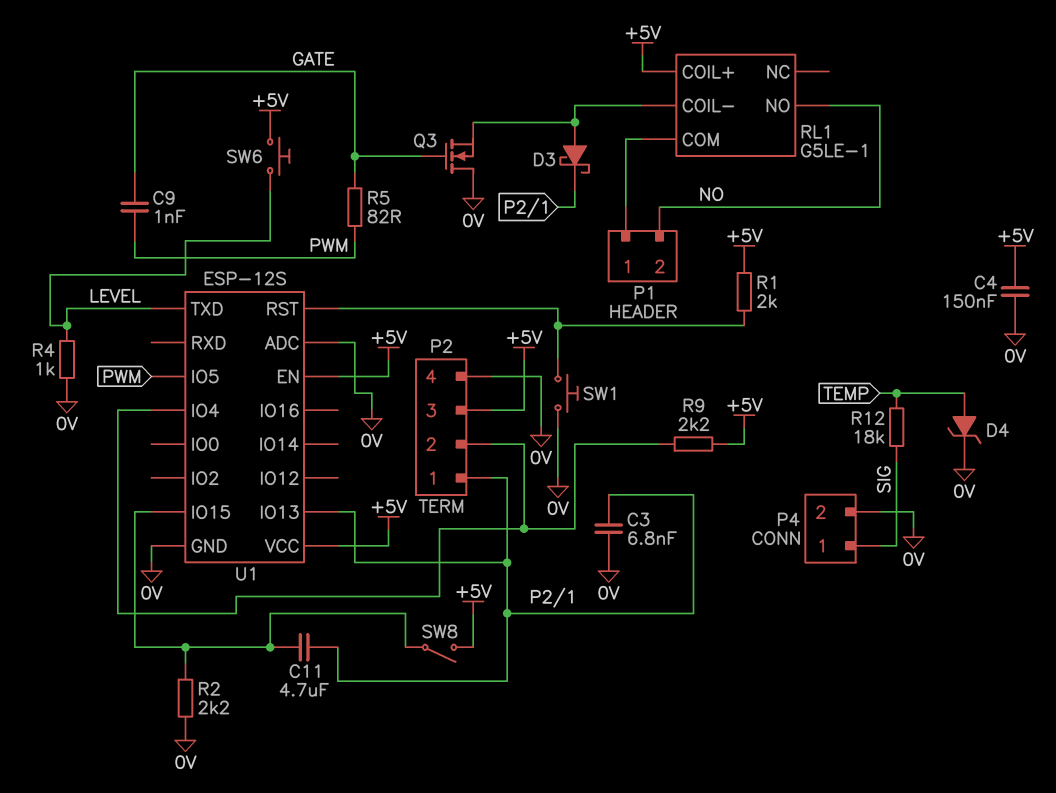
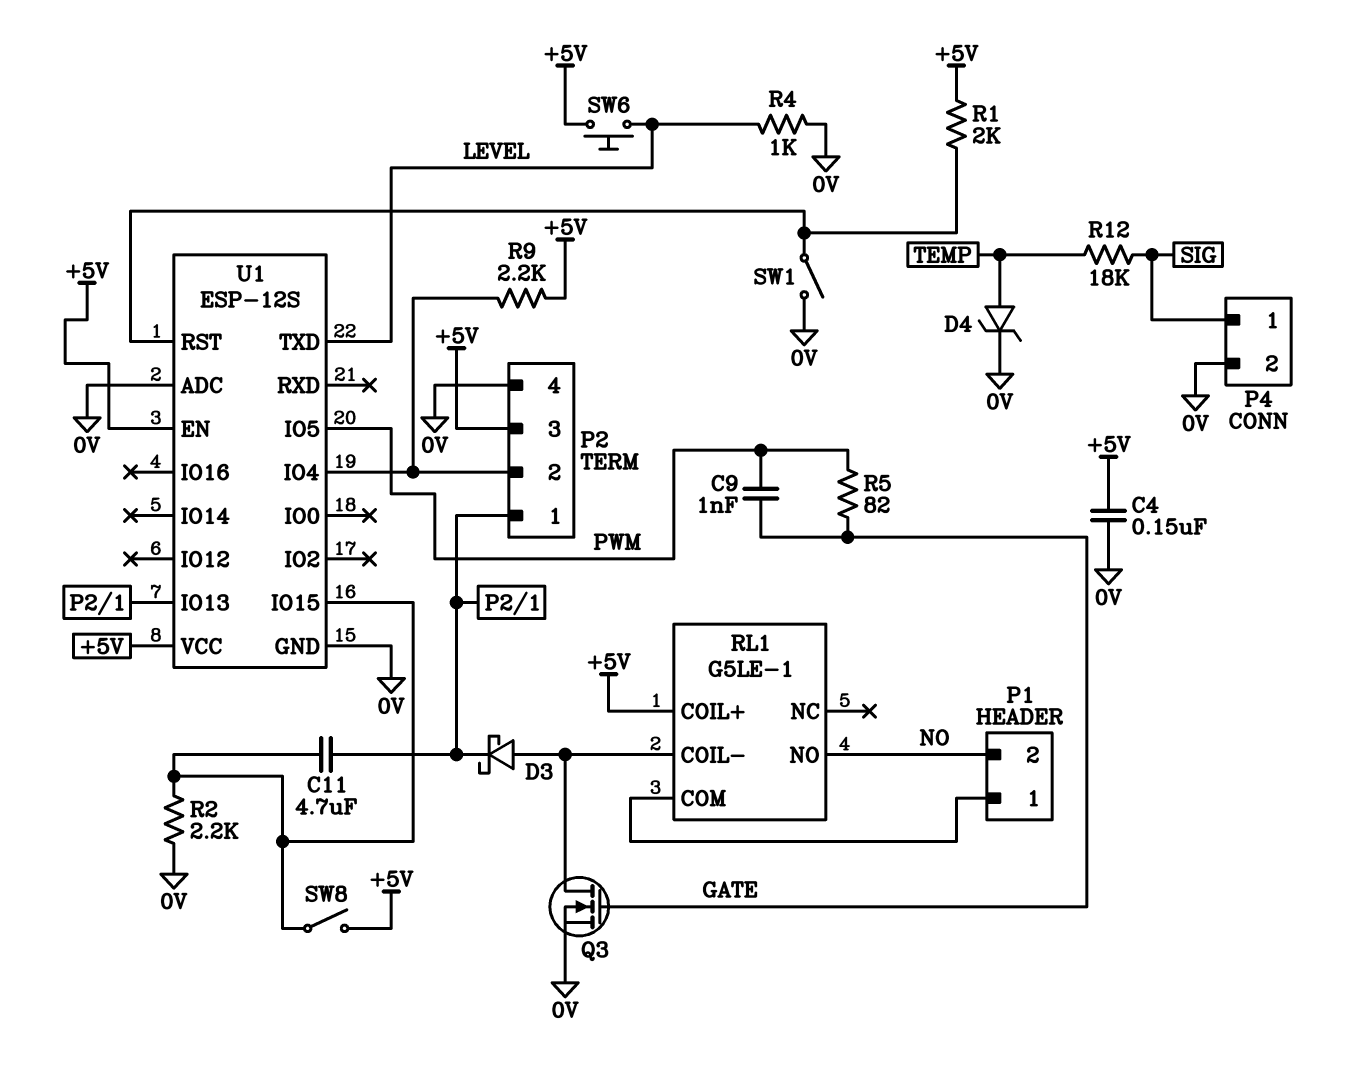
C3: 6.8nF (0V, P2/1) -> none
Q3: NMOS (G GATE, D 0V, S RL1/COIL-) -> NMOS (G GATE, D RL1/COIL-, S 0V)
SW1: button (0V, U1/RST) -> switch (0V, U1/RST)

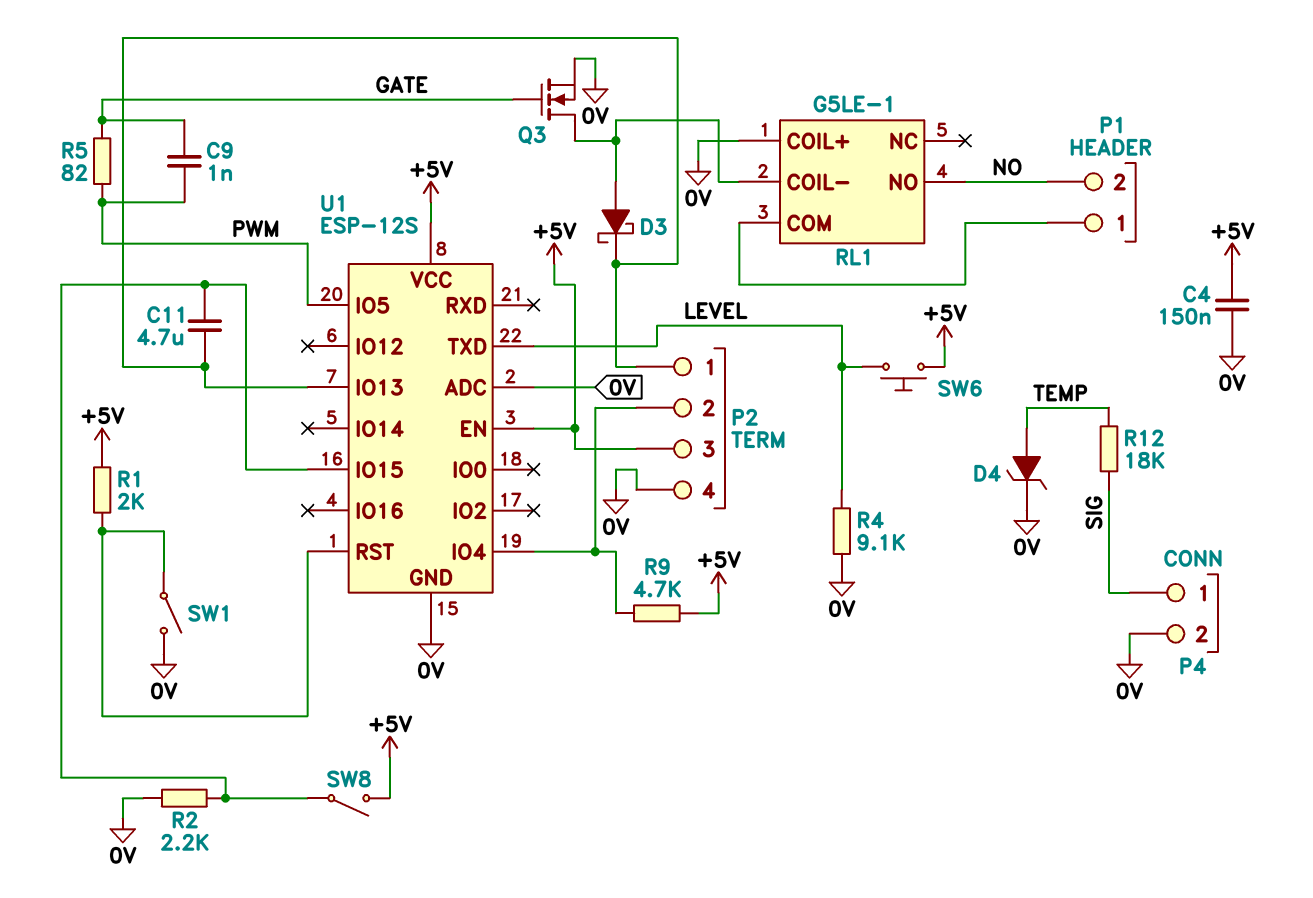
R4: 1k (0V, LEVEL) -> 9.1k (0V, LEVEL)
R9: 2.2k (+5V, P2/2) -> 4.7k (+5V, P2/2)
RL1 pin COIL+: +5V -> 0V

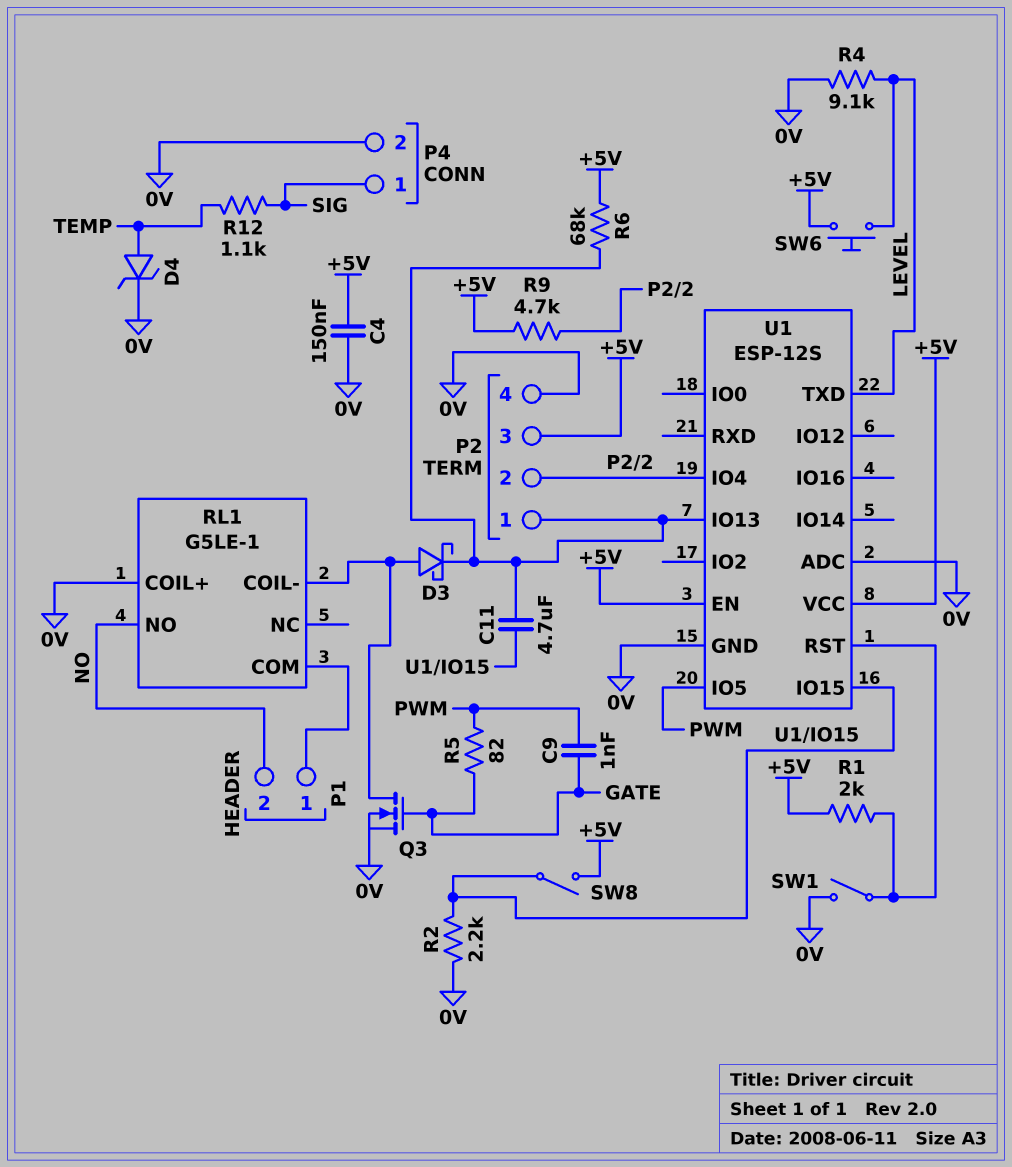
R6: none -> 68k (+5V, P2/1)
R12: 18k (SIG, TEMP) -> 1.1k (SIG, TEMP)

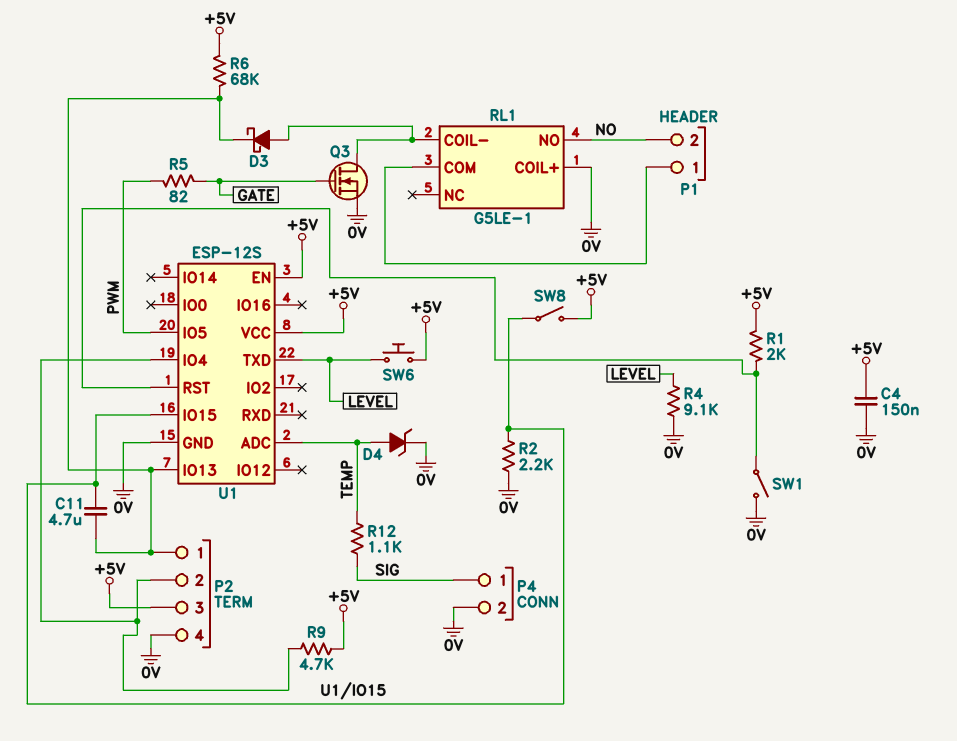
C9: 1nF (GATE, PWM) -> none
U1 pin ADC: 0V -> TEMP

